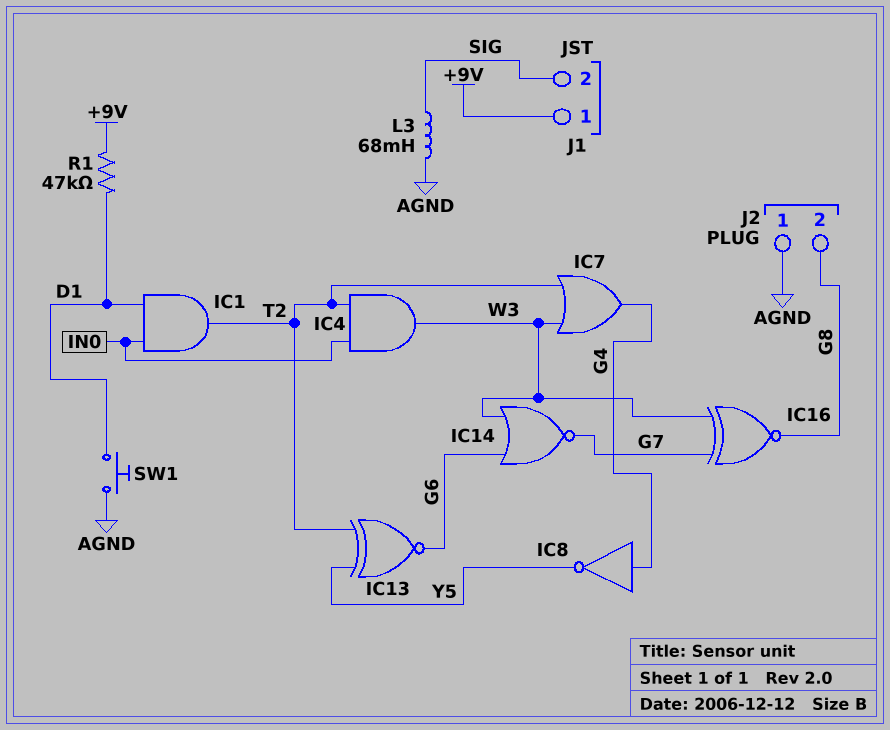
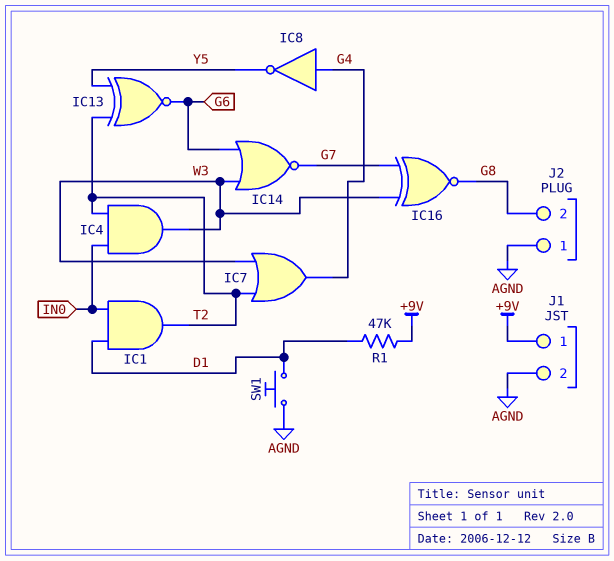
J1 pin 2: SIG -> AGND
L3: 68mH (AGND, SIG) -> none

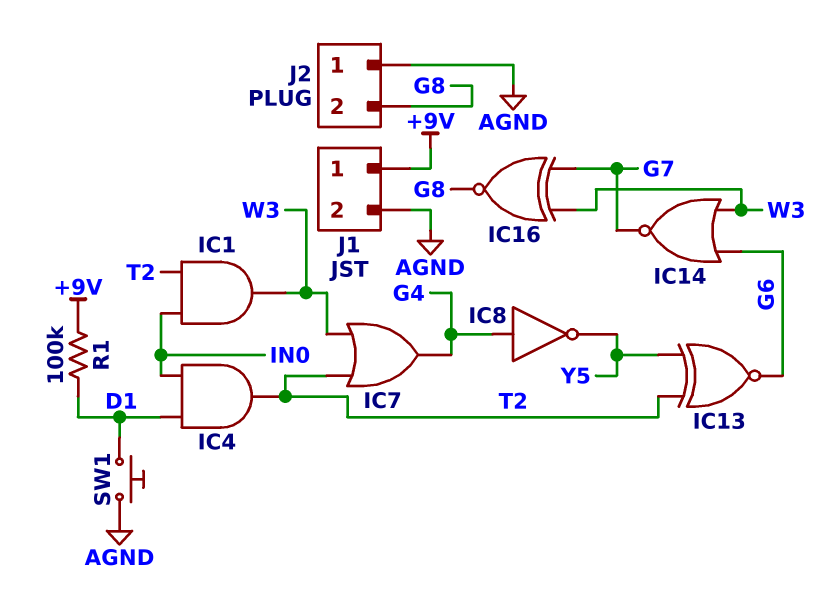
IC1: AND (in D1, in IN0, out T2) -> AND (in IN0, in T2, out W3)
IC4: AND (in IN0, in T2, out W3) -> AND (in D1, in IN0, out T2)
R1: 47k (+9V, D1) -> 100k (+9V, D1)

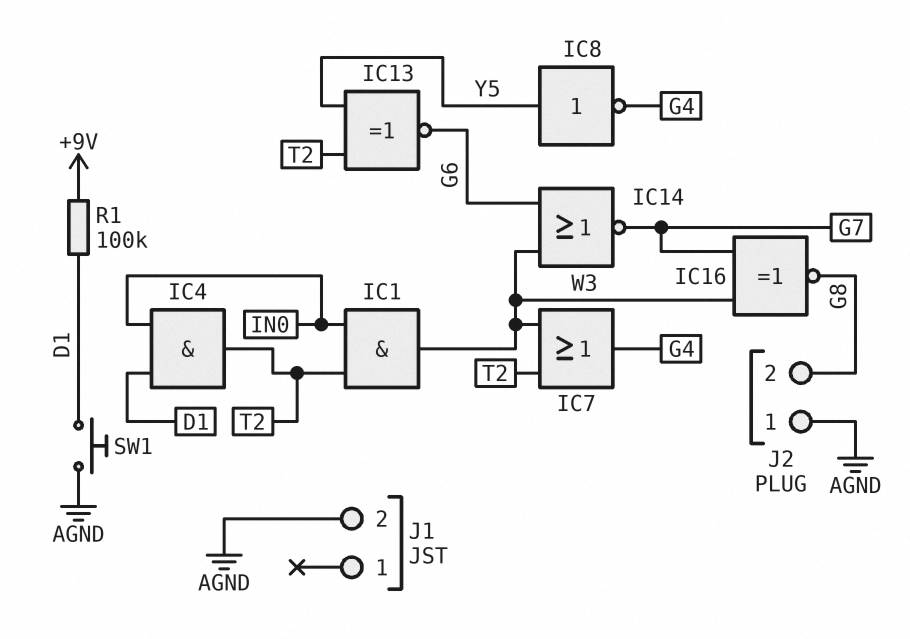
IC8: NOT (in G4, out Y5) -> NOT (in Y5, out G4)
J1 pin 1: +9V -> none

